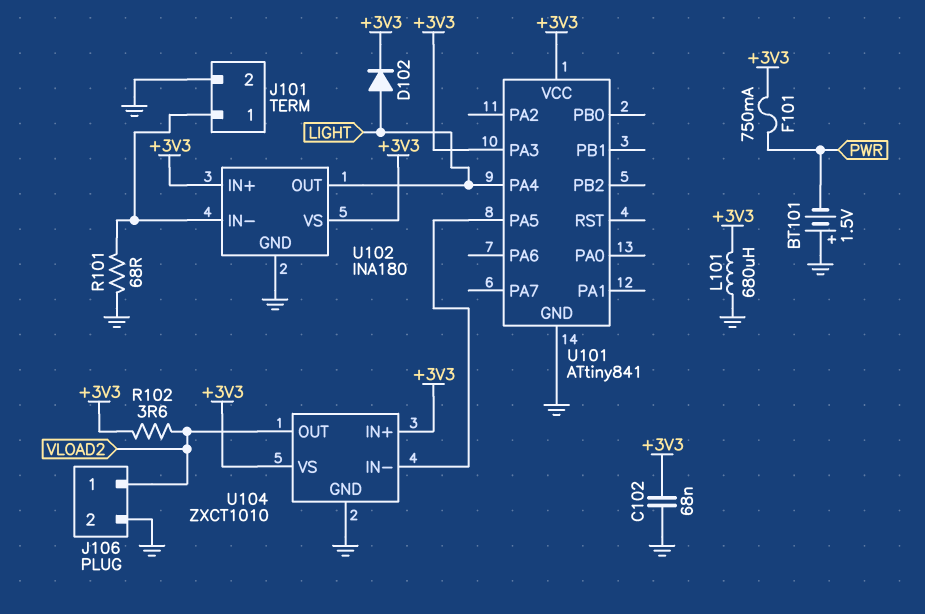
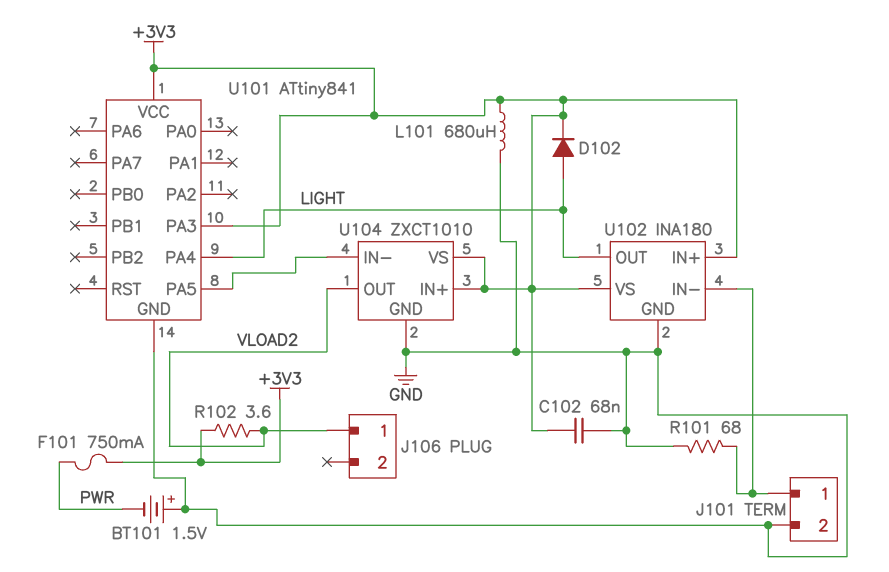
J106 pin 2: GND -> none

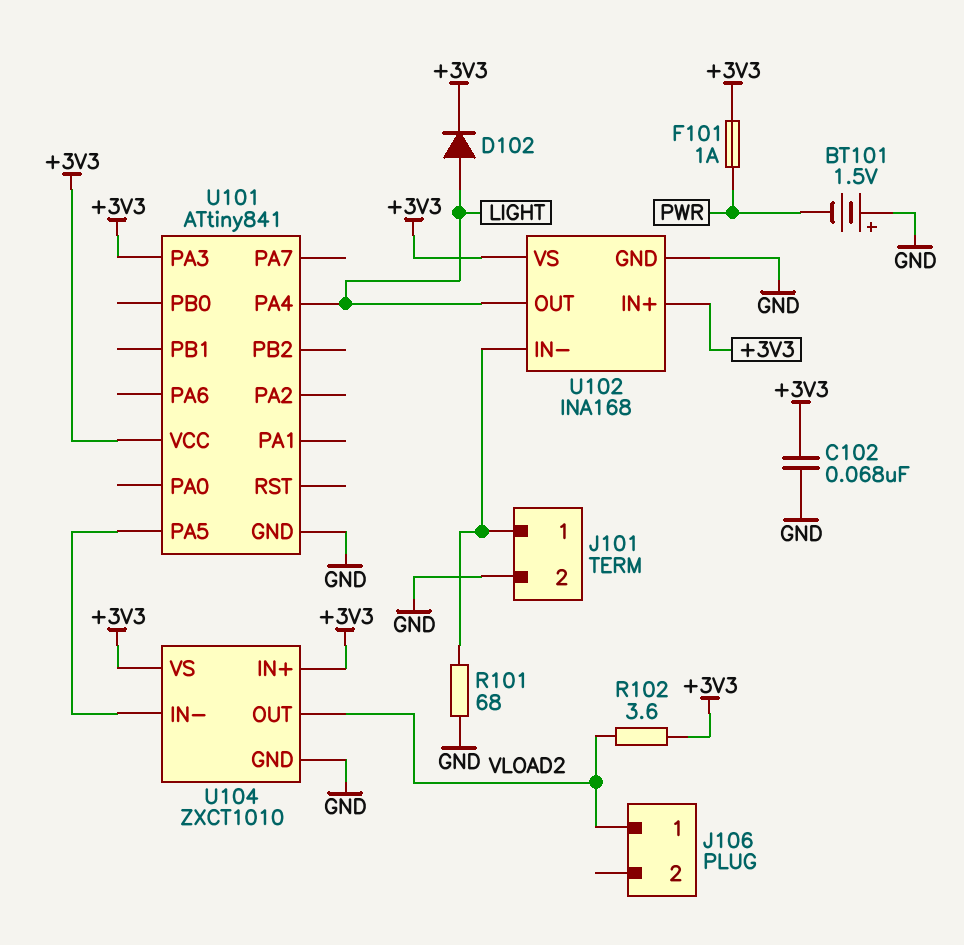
F101: 750mA (+3V3, PWR) -> 1A (+3V3, PWR)
L101: 680uH (+3V3, GND) -> none
U102: INA180 -> INA168

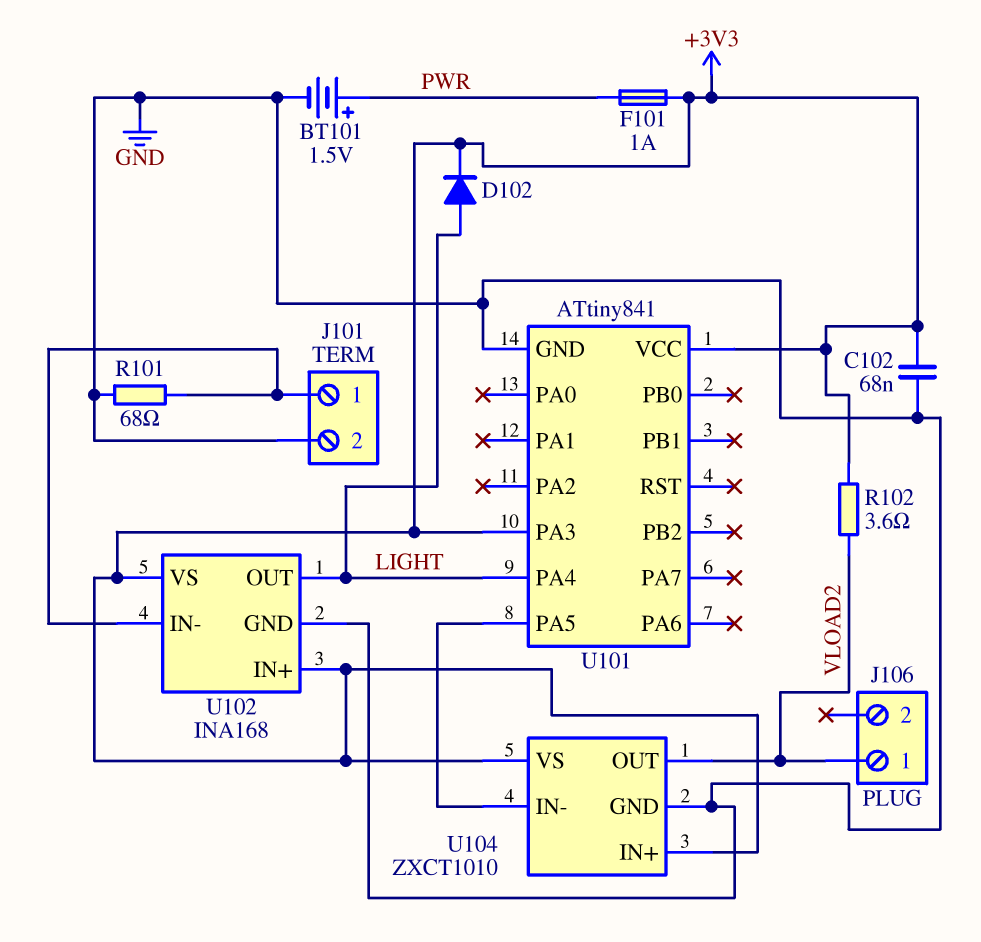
BT101: 1.5V (plus GND, minus PWR) -> 1.5V (plus PWR, minus GND)

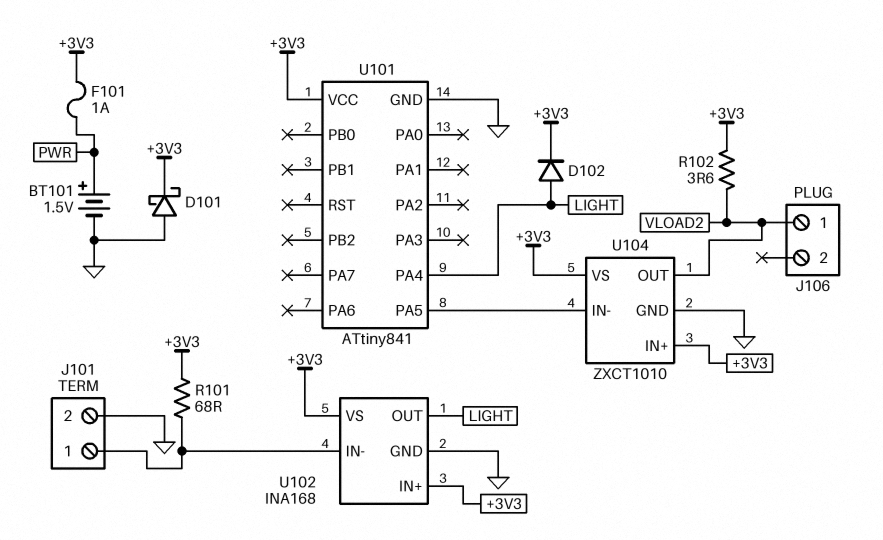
C102: 68nF (+3V3, GND) -> none
D101: none -> schottky (A GND, K +3V3)
R101: 68 (GND, J101/1) -> 68 (+3V3, J101/1)
U101 pin PA3: +3V3 -> none

